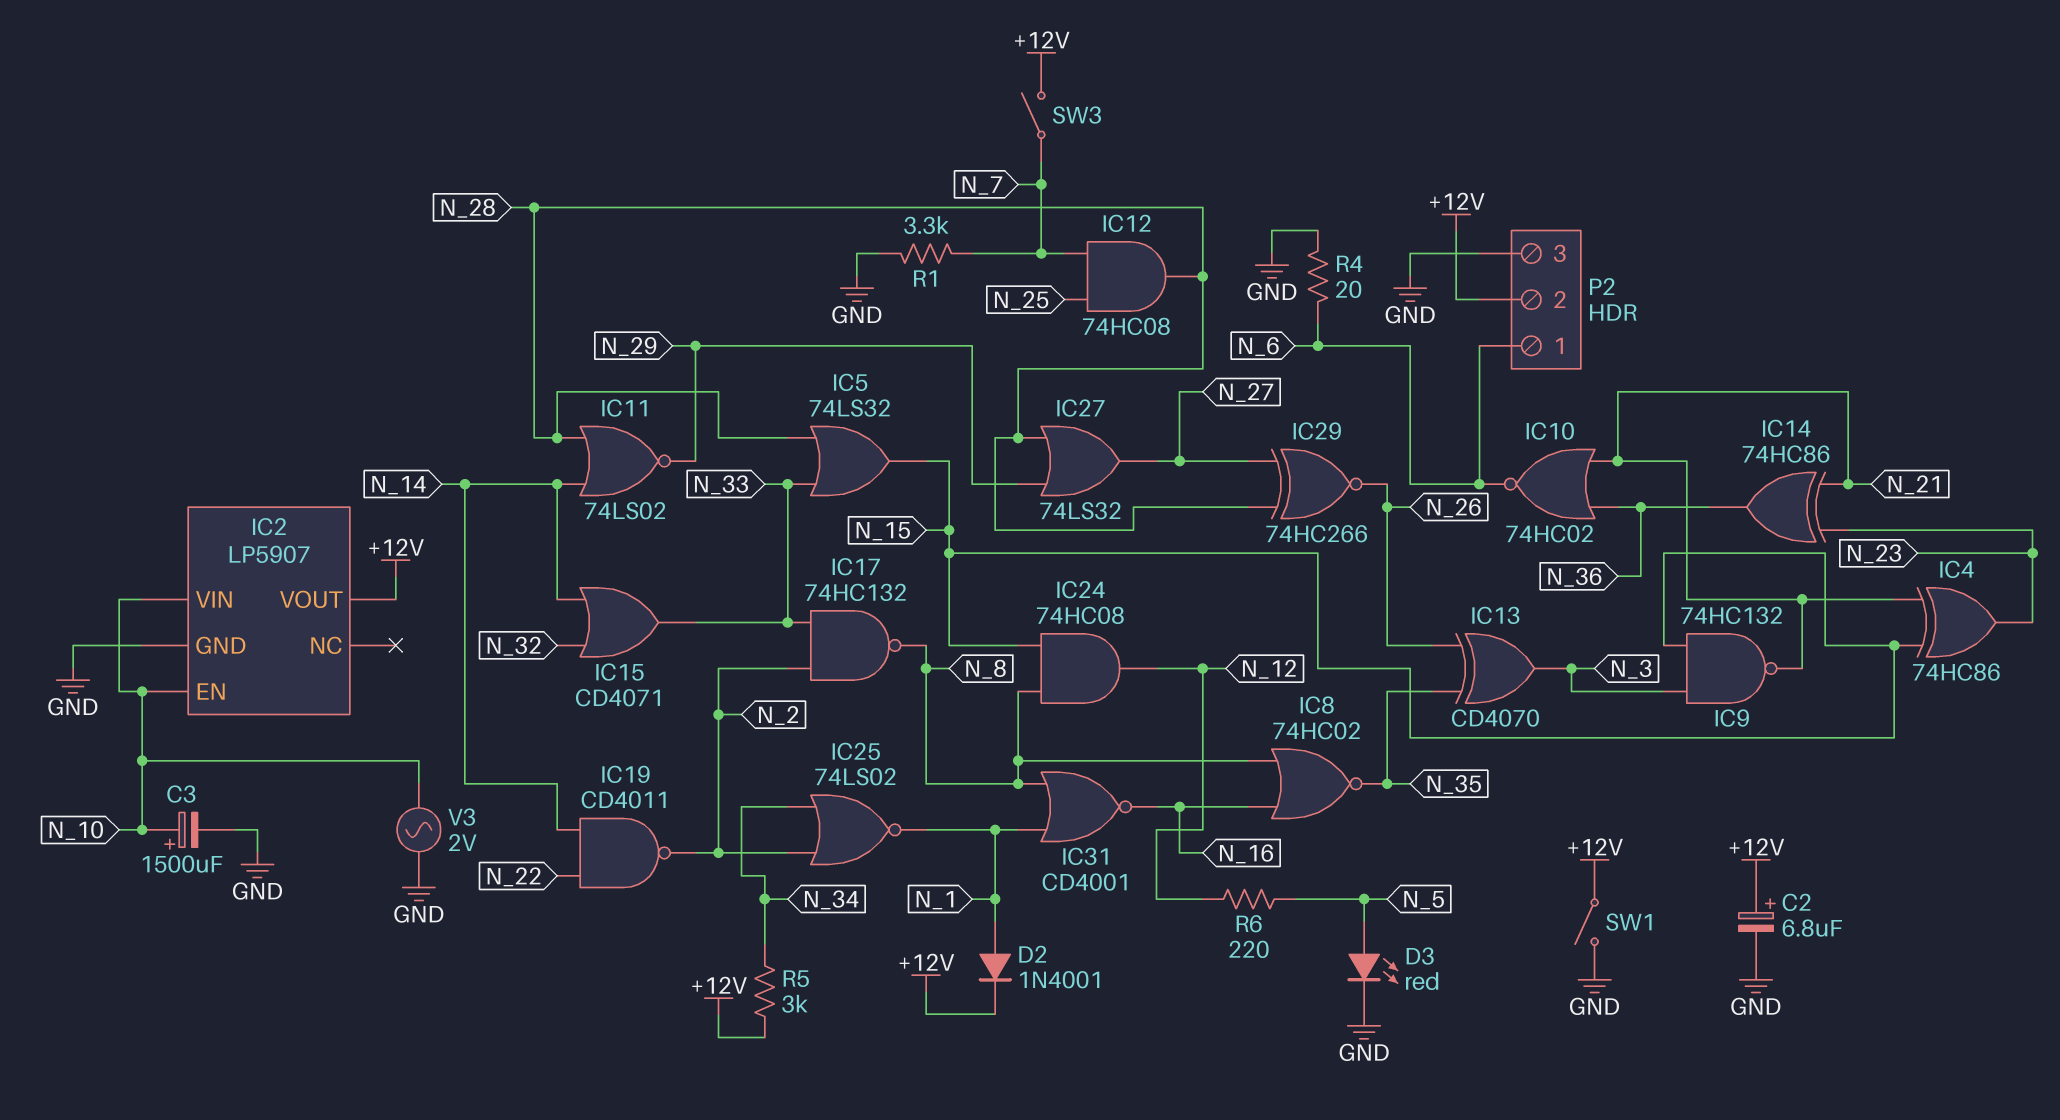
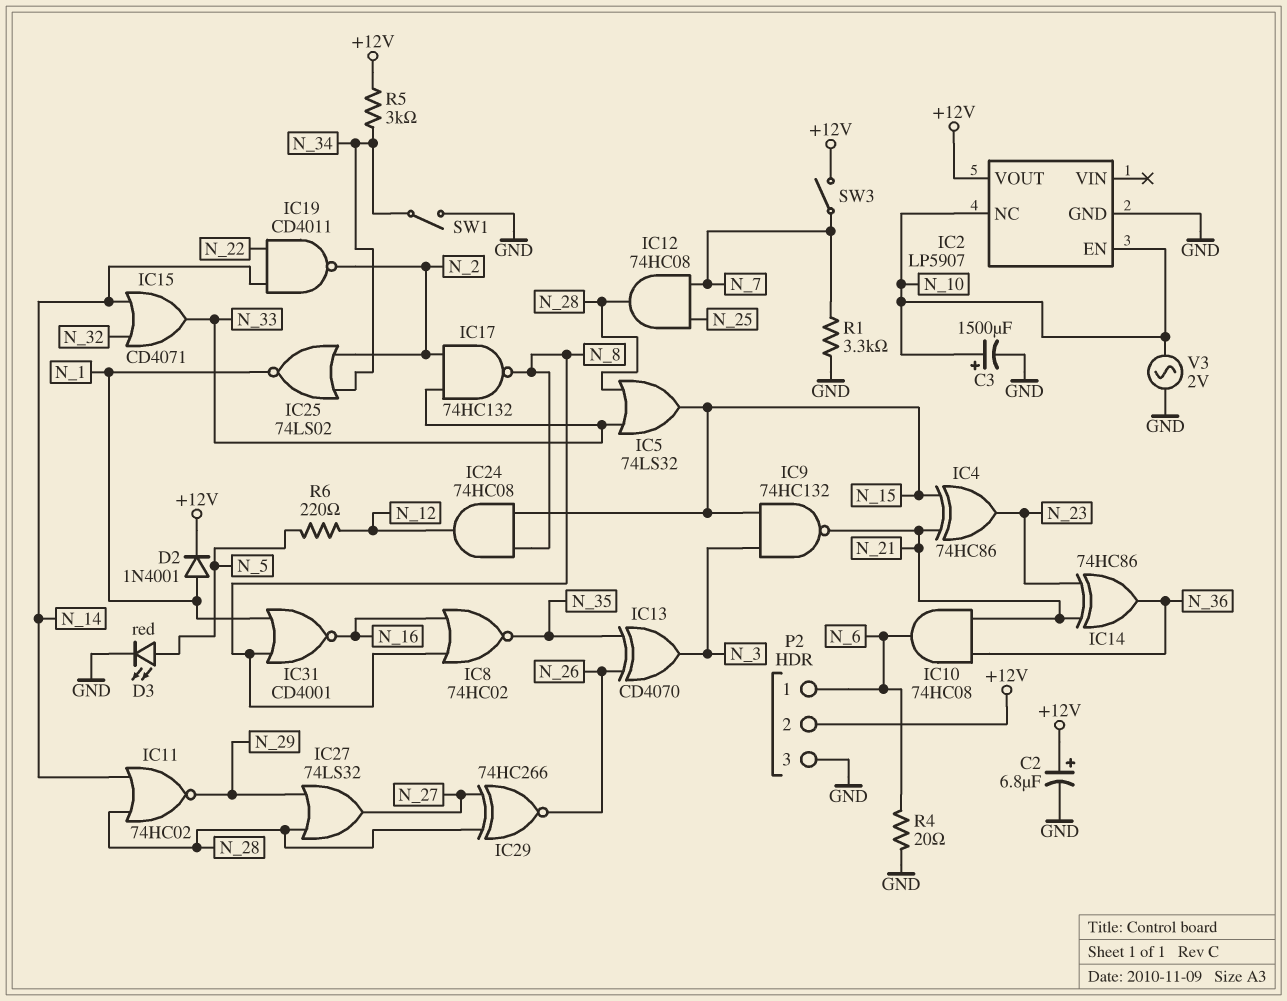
IC2 pin NC: none -> N_10
IC2 pin VIN: N_10 -> none
IC10: NOR 74HC02 (in N_21, in N_36, out N_6) -> AND 74HC08 (in N_21, in N_36, out N_6)
IC11: NOR 74LS02 (in N_14, in N_28, out N_29) -> NOR 74HC02 (in N_14, in N_28, out N_29)
SW1: switch (+12V, GND) -> switch (GND, N_34)

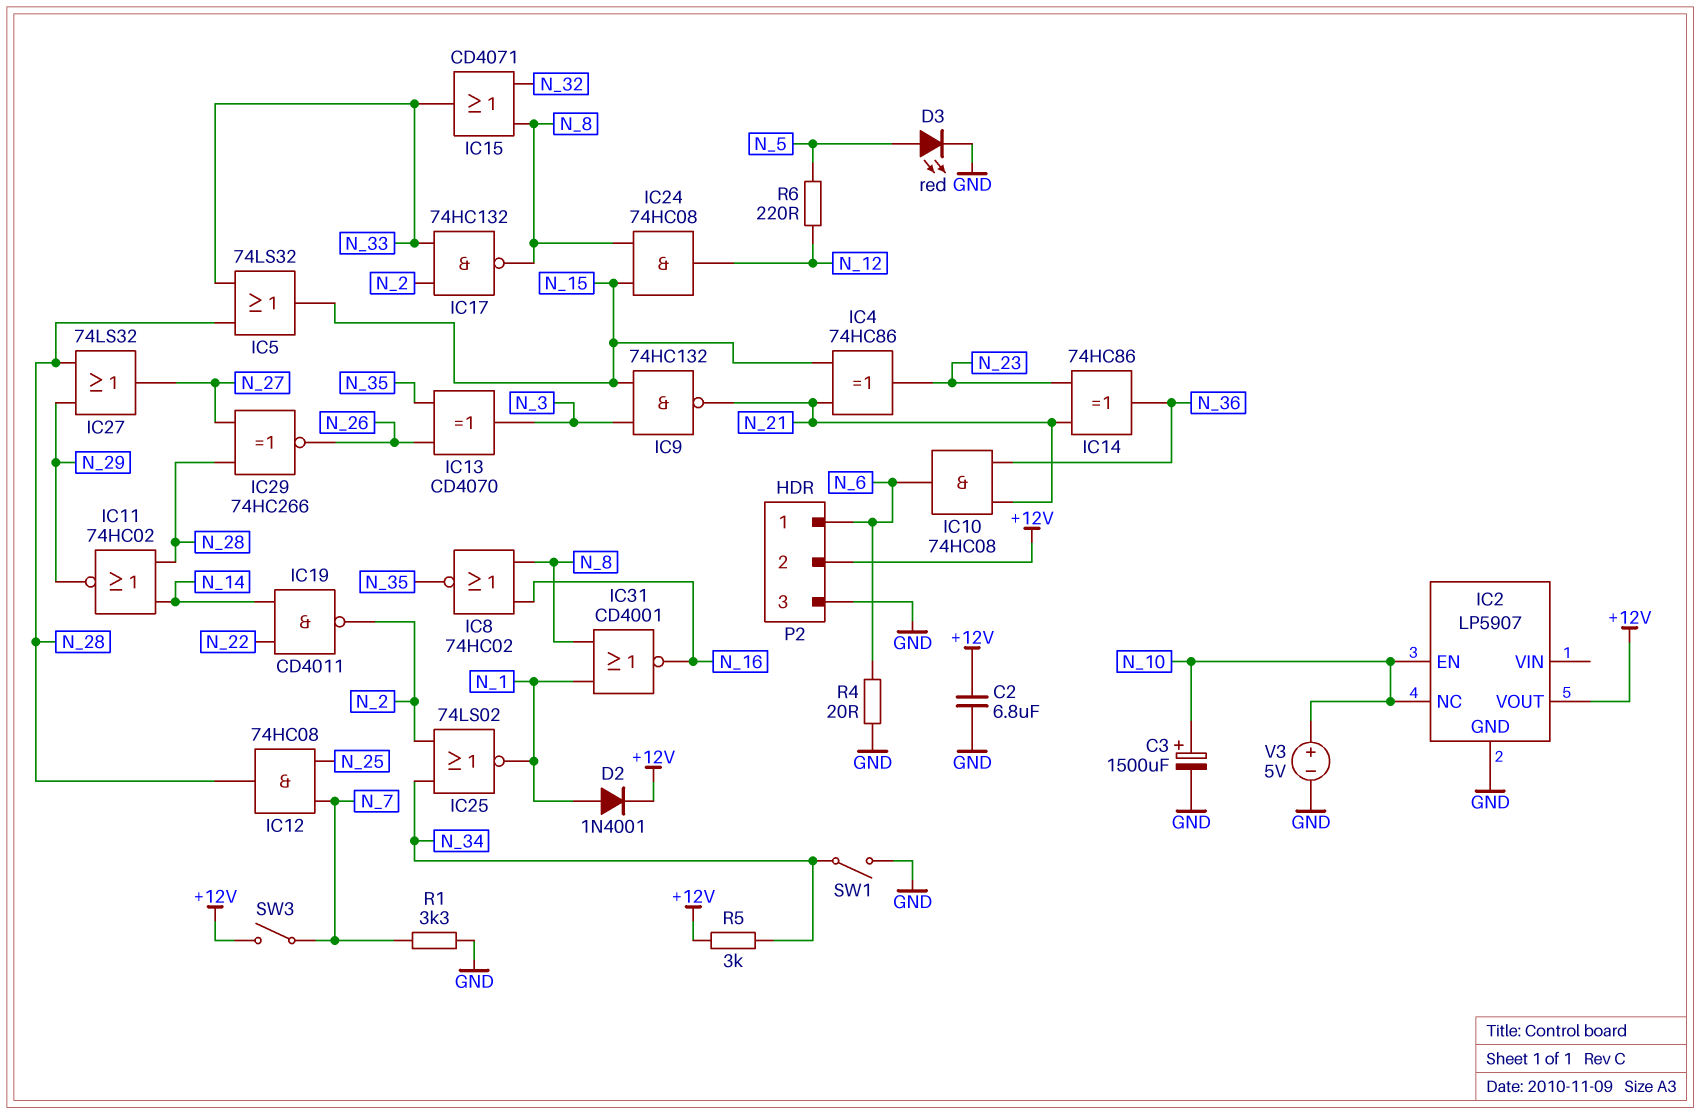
C2: 6.8uF (plus +12V, minus GND) -> 6.8uF (+12V, GND)
IC15: OR CD4071 (in N_14, in N_32, out N_33) -> OR CD4071 (in N_8, in N_32, out N_33)
V3: AC 2V (GND, N_10) -> 5V (plus N_10, minus GND)

